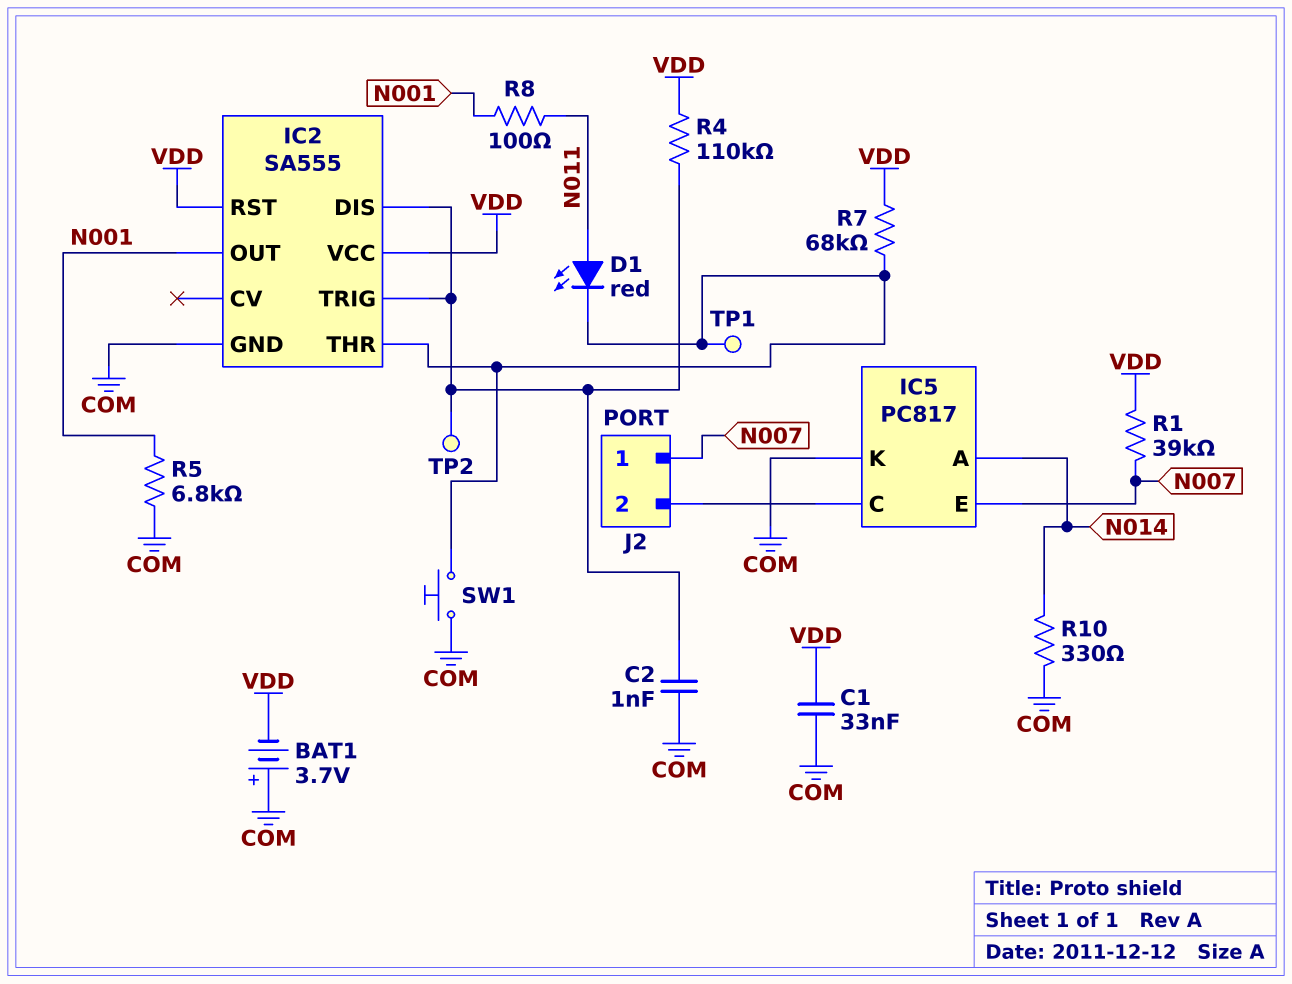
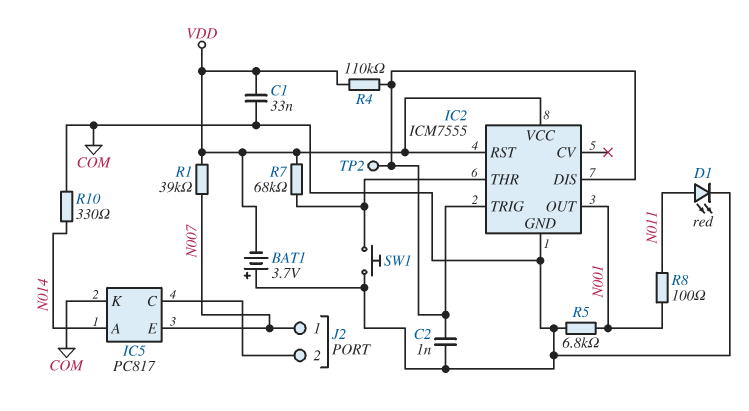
D1: LED red (A N011, K IC2/THR) -> LED red (A N011, K COM)
IC2: SA555 -> ICM7555
TP1: test point (IC2/THR) -> none

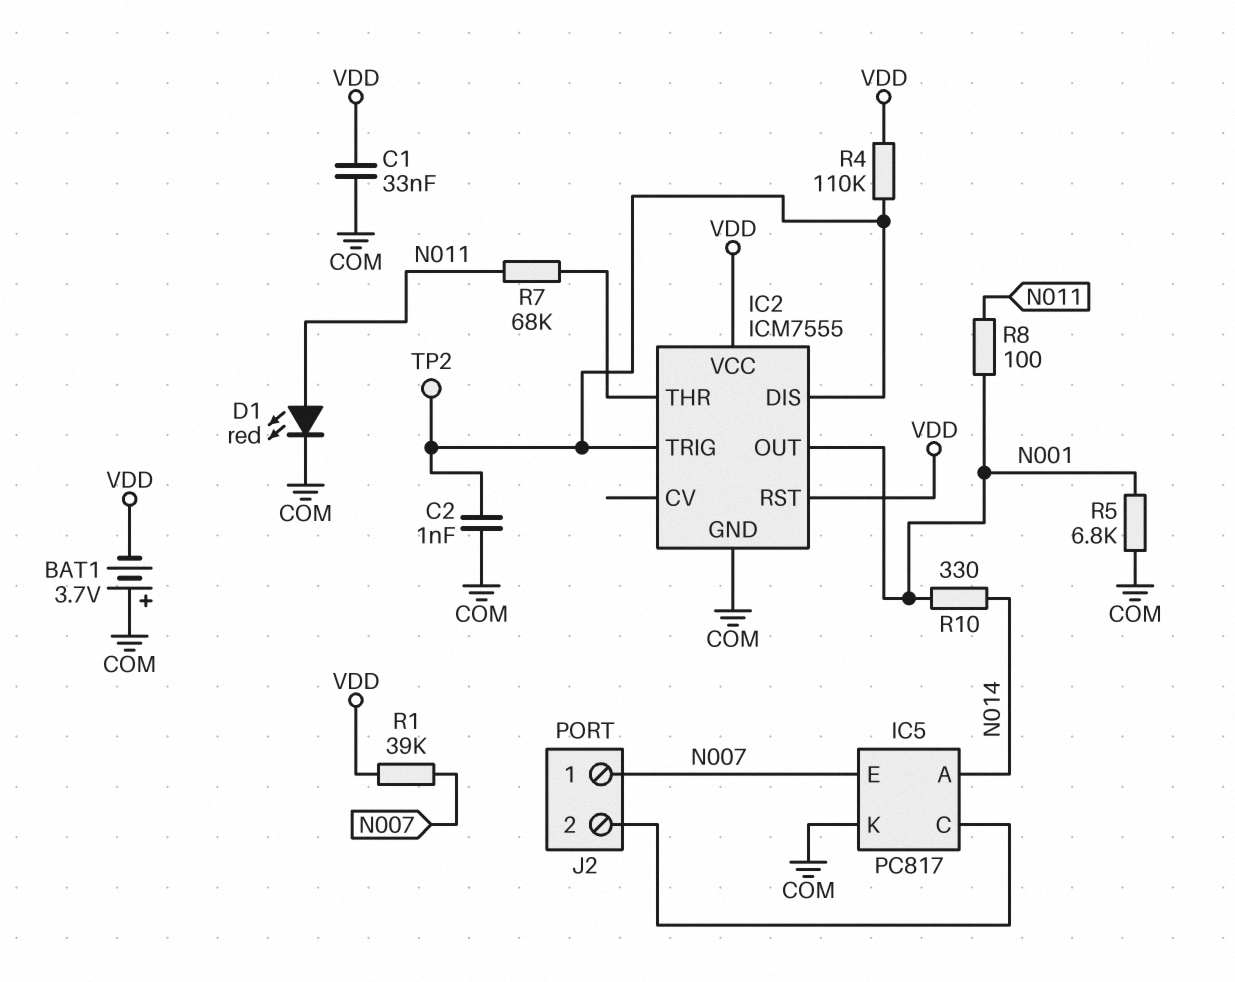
R7: 68k (IC2/THR, VDD) -> 68k (IC2/THR, N011)
R10: 330 (COM, N014) -> 330 (N001, N014)
SW1: button (COM, IC2/THR) -> none

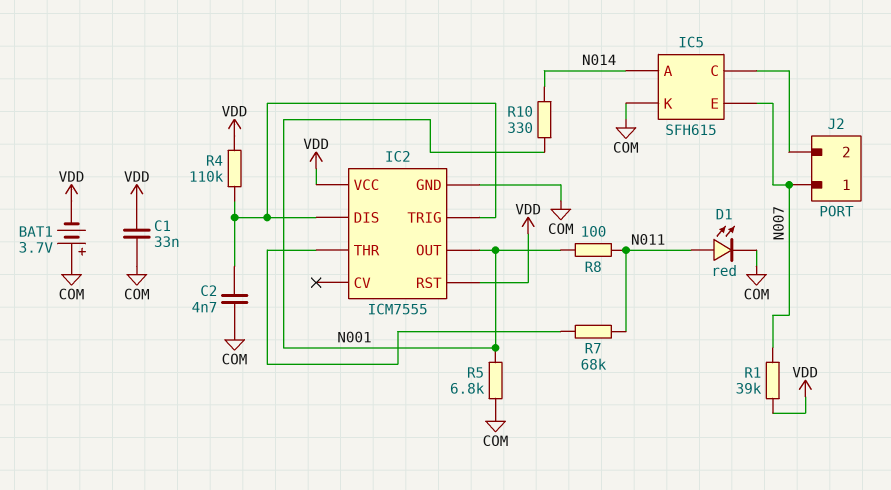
C2: 1nF (COM, IC2/DIS) -> 4.7nF (COM, IC2/DIS)
IC5: PC817 -> SFH615
TP2: test point (IC2/DIS) -> none

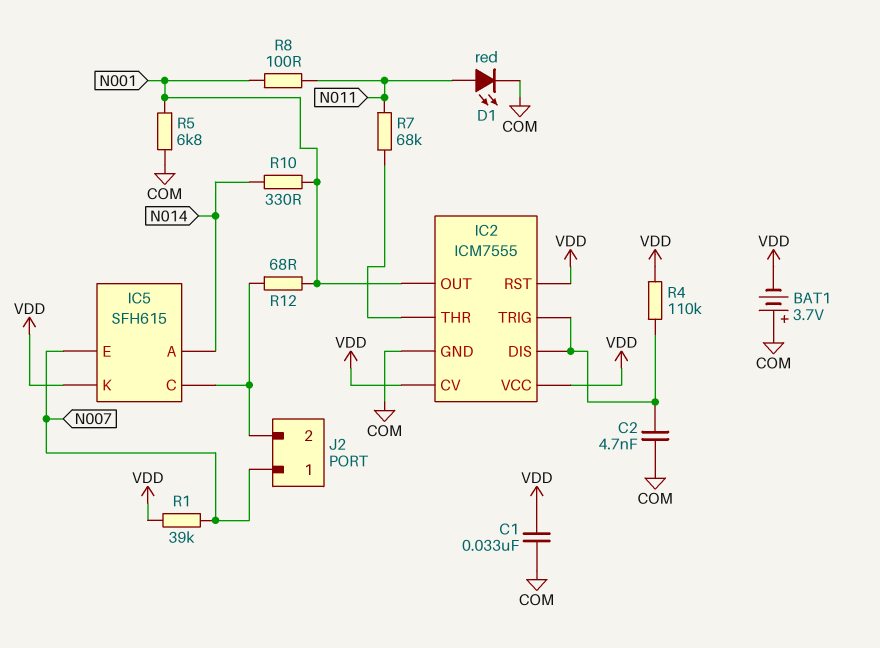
IC2 pin CV: none -> VDD
IC5 pin K: COM -> VDD
R12: none -> 68 (IC5/C, N001)

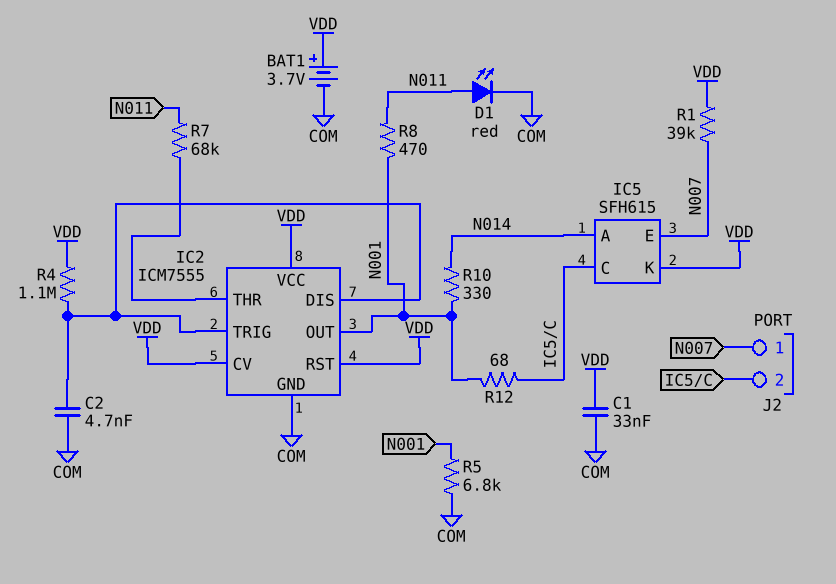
BAT1: 3.7V (plus COM, minus VDD) -> 3.7V (plus VDD, minus COM)
R4: 110k (IC2/DIS, VDD) -> 1.1M (IC2/DIS, VDD)
R8: 100 (N001, N011) -> 470 (N001, N011)

